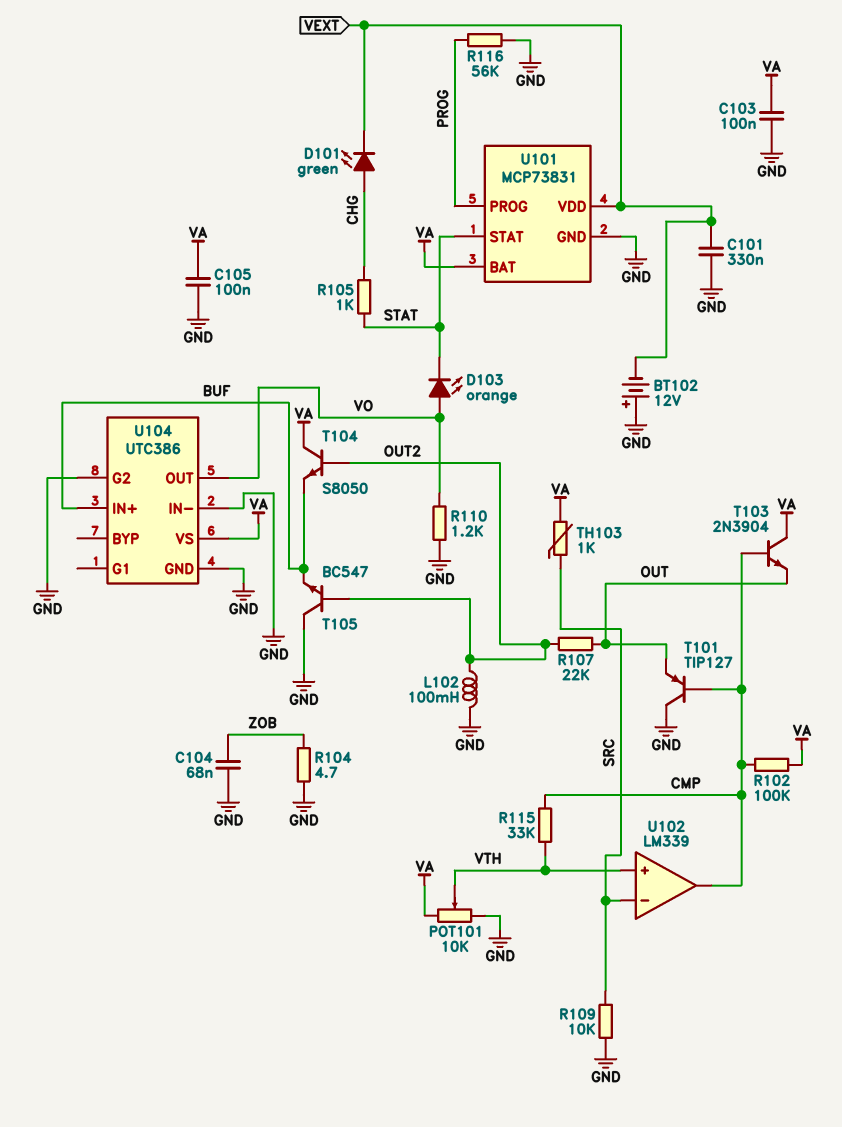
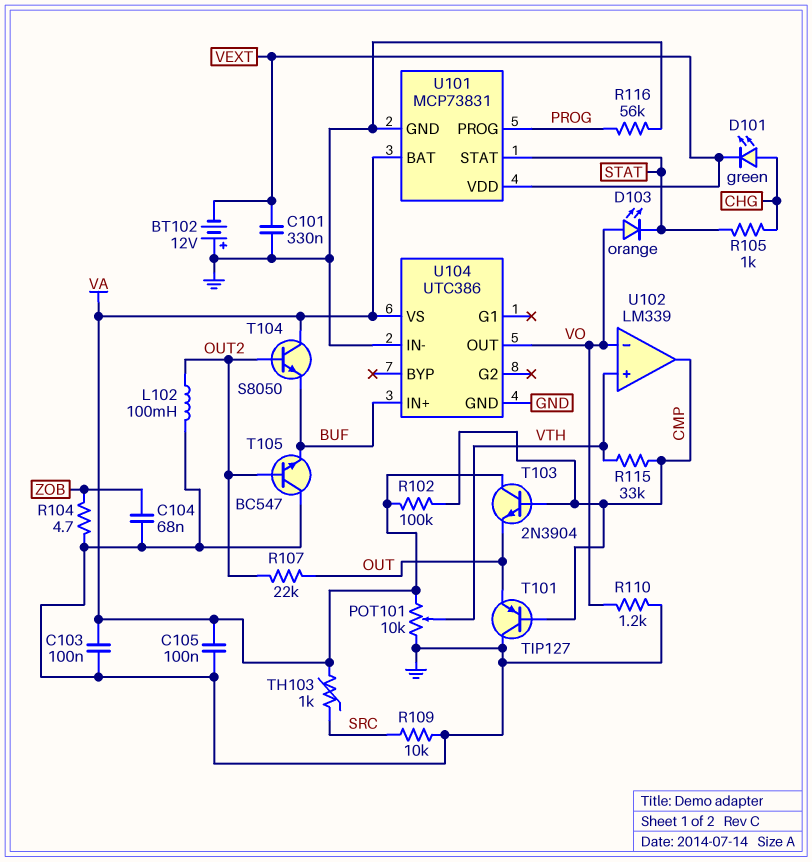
U102 pin in-: SRC -> VO
U104 pin G2: GND -> none

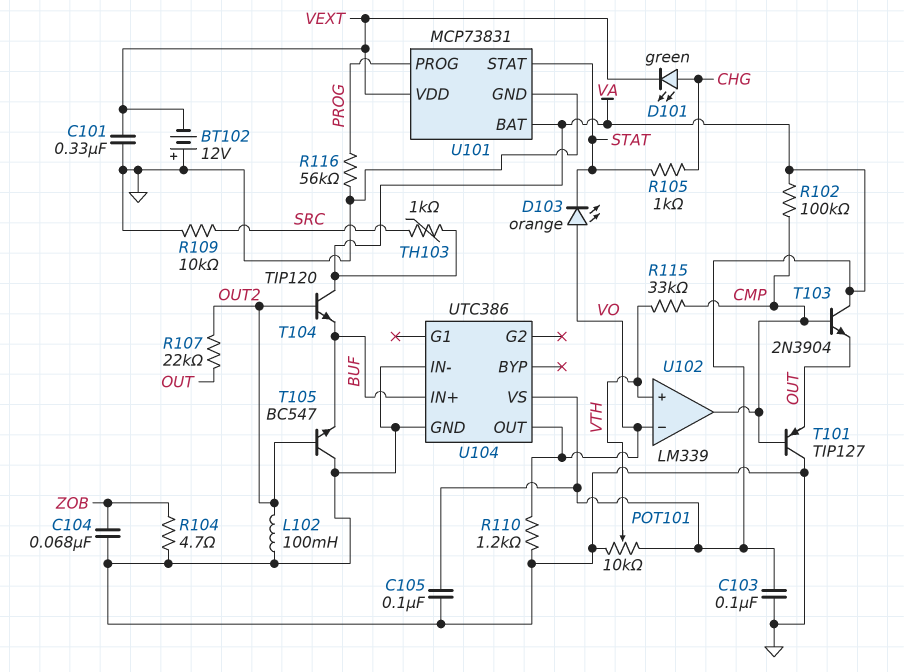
T104: NPN S8050 (B OUT2, C VA, E BUF) -> NPN TIP120 (B OUT2, C VA, E BUF)

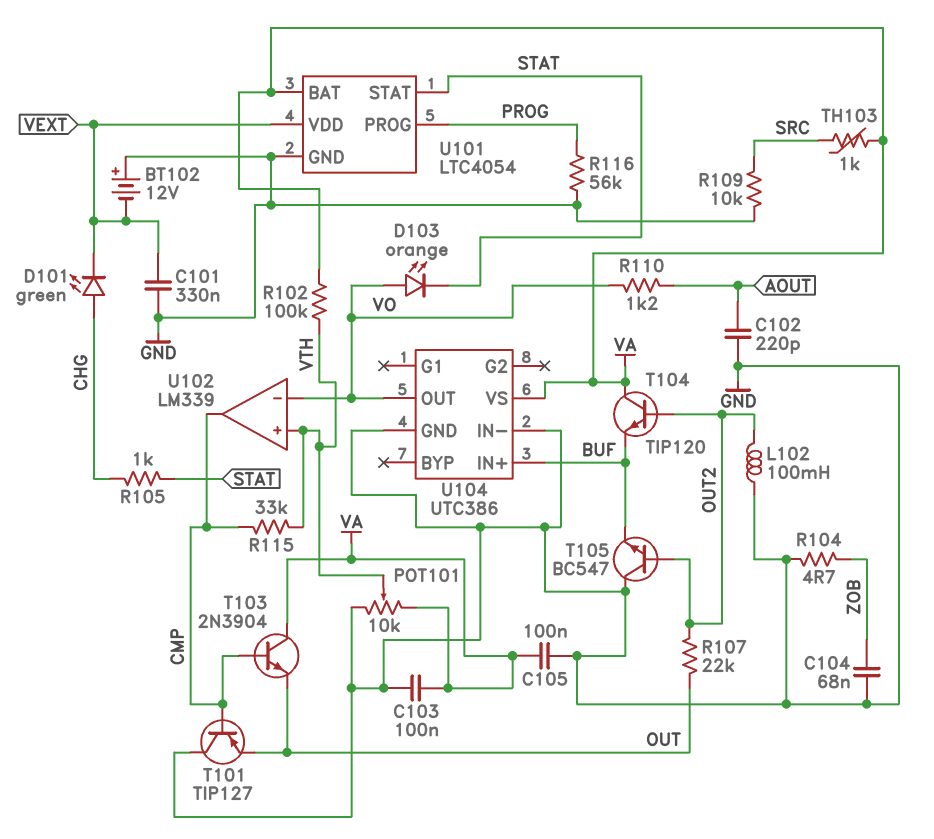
C102: none -> 220pF (AOUT, GND)
R102: 100k (CMP, VA) -> 100k (VA, VTH)
R110: 1.2k (GND, VO) -> 1.2k (AOUT, VO)
U101: MCP73831 -> LTC4054

